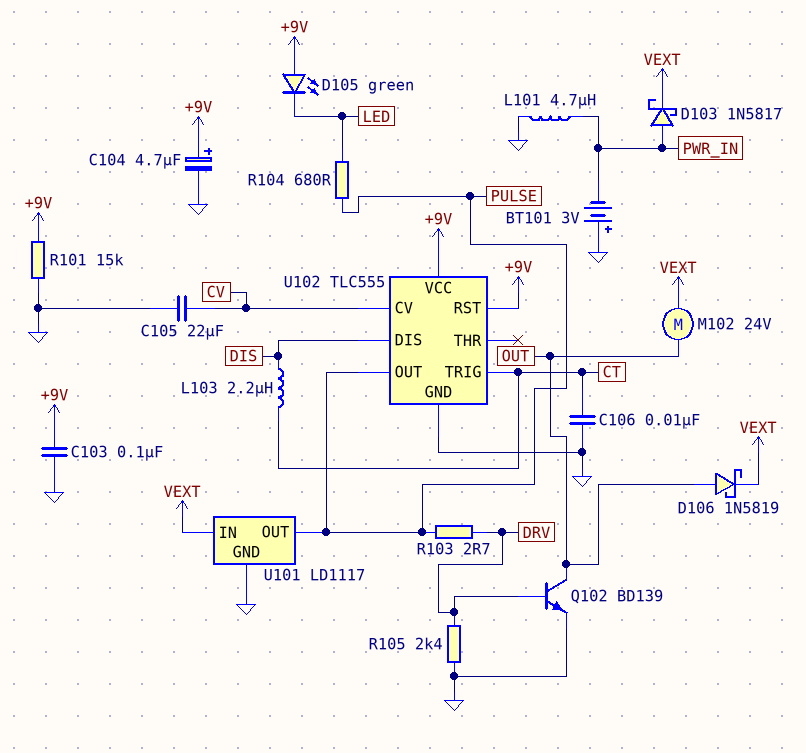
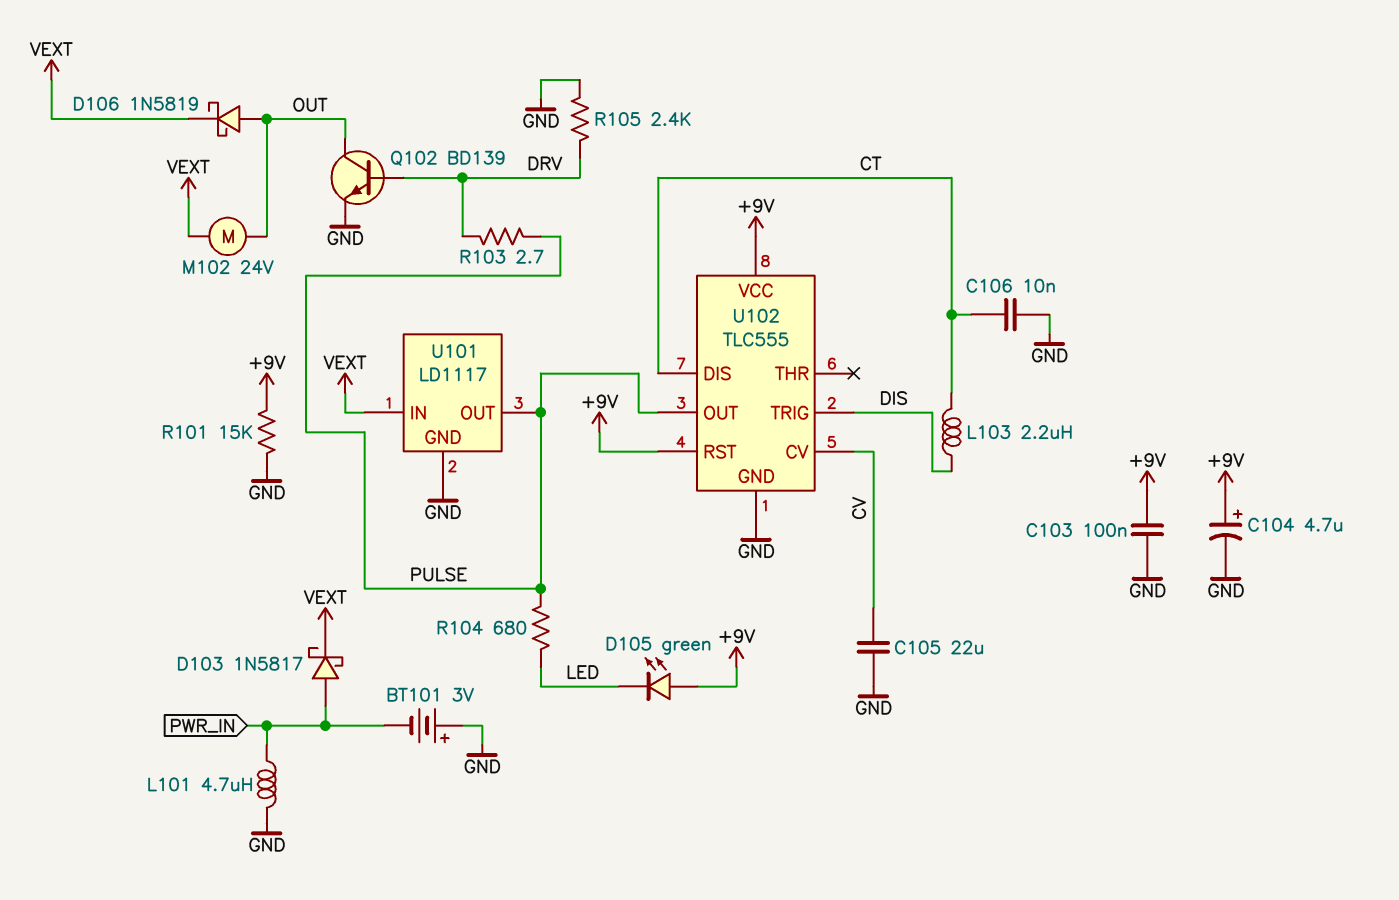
U102 pin DIS: DIS -> CT
U102 pin TRIG: CT -> DIS

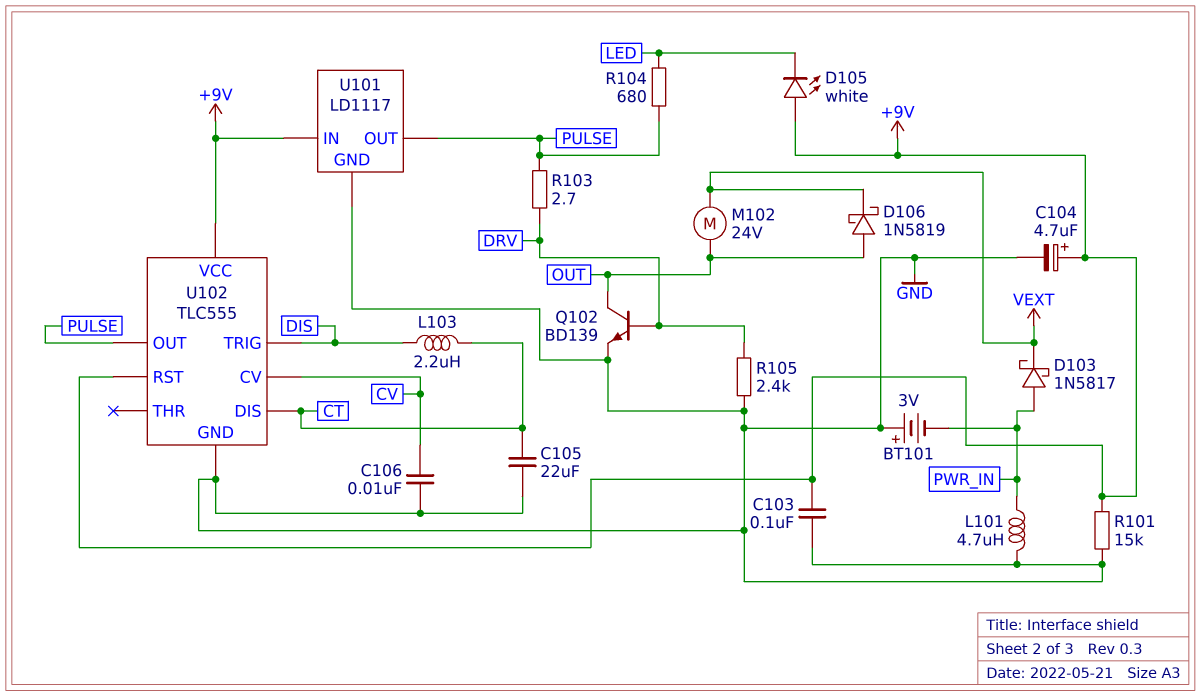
C105: 22uF (CV, GND) -> 22uF (CT, GND)
C106: 10nF (CT, GND) -> 10nF (CV, GND)
D105: LED green (A +9V, K LED) -> LED white (A +9V, K LED)
U101 pin IN: VEXT -> +9V

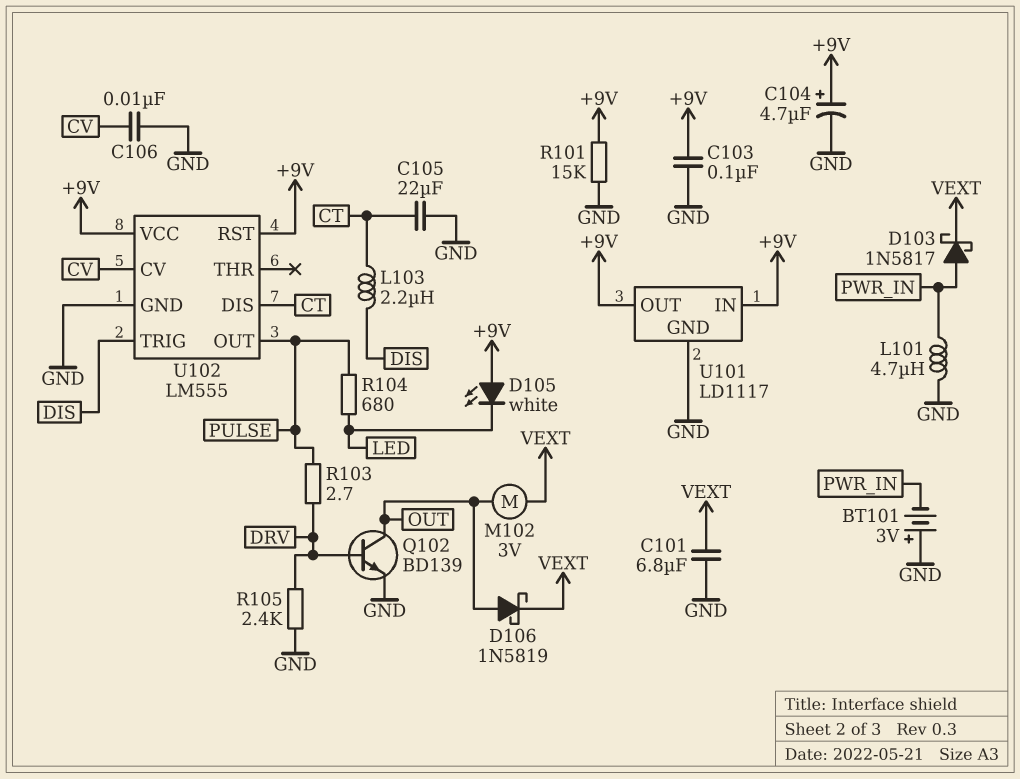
C101: none -> 6.8uF (GND, VEXT)
M102: motor 24V (OUT, VEXT) -> motor 3V (OUT, VEXT)
U101 pin OUT: PULSE -> +9V
U102: TLC555 -> LM555

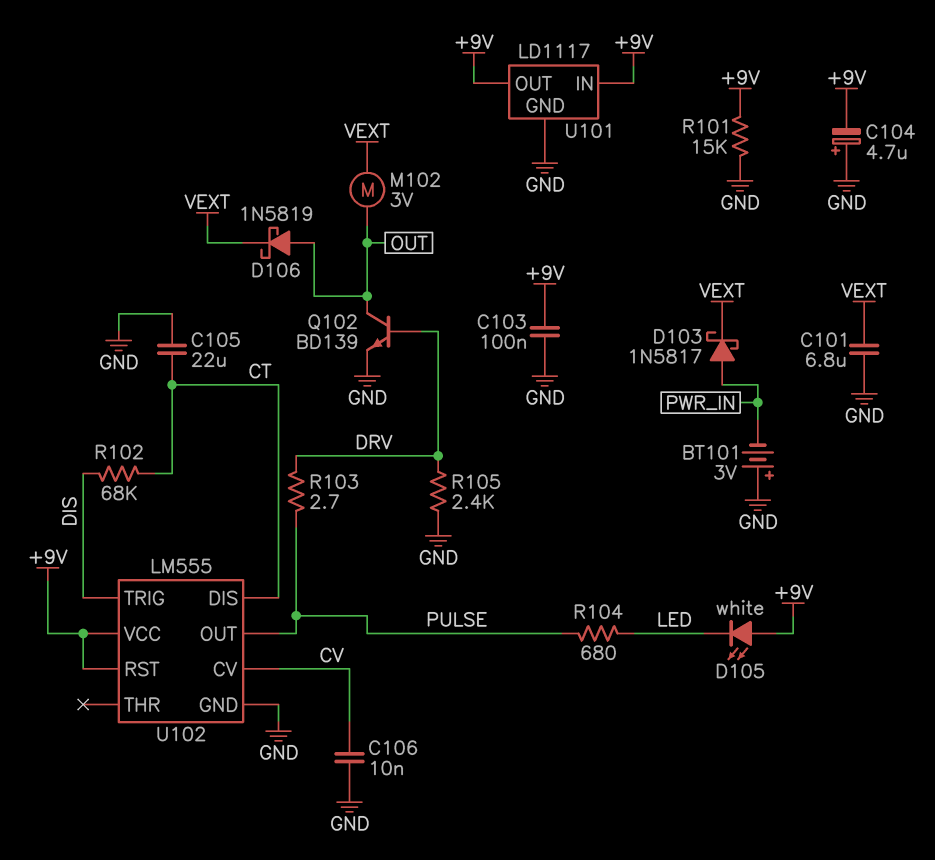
C104: 4.7uF (plus +9V, minus GND) -> 4.7uF (plus GND, minus +9V)
L101: 4.7uH (GND, PWR_IN) -> none
L103: 2.2uH (CT, DIS) -> none
R102: none -> 68k (CT, DIS)

